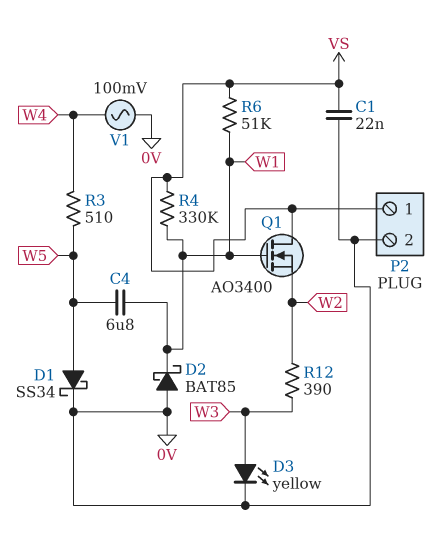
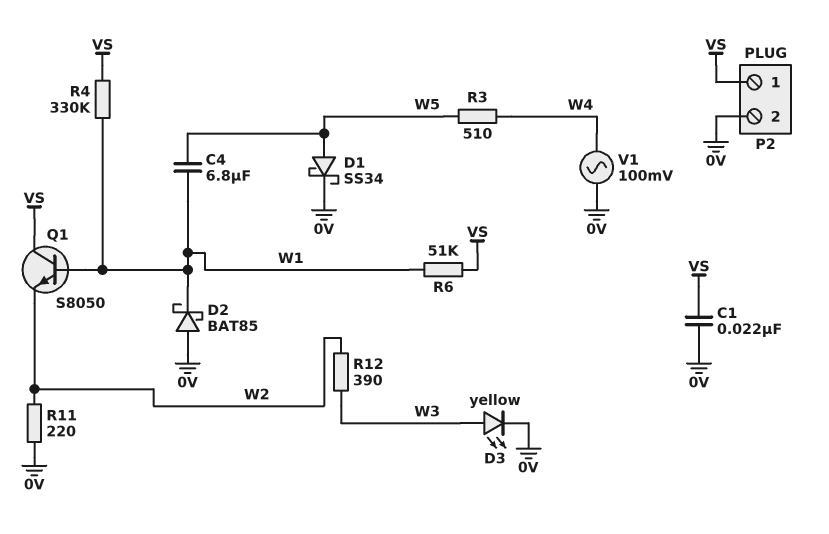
Q1: NMOS AO3400 (G W1, D VS, S W2) -> NPN S8050 (B W1, C VS, E W2)
R11: none -> 220 (0V, W2)

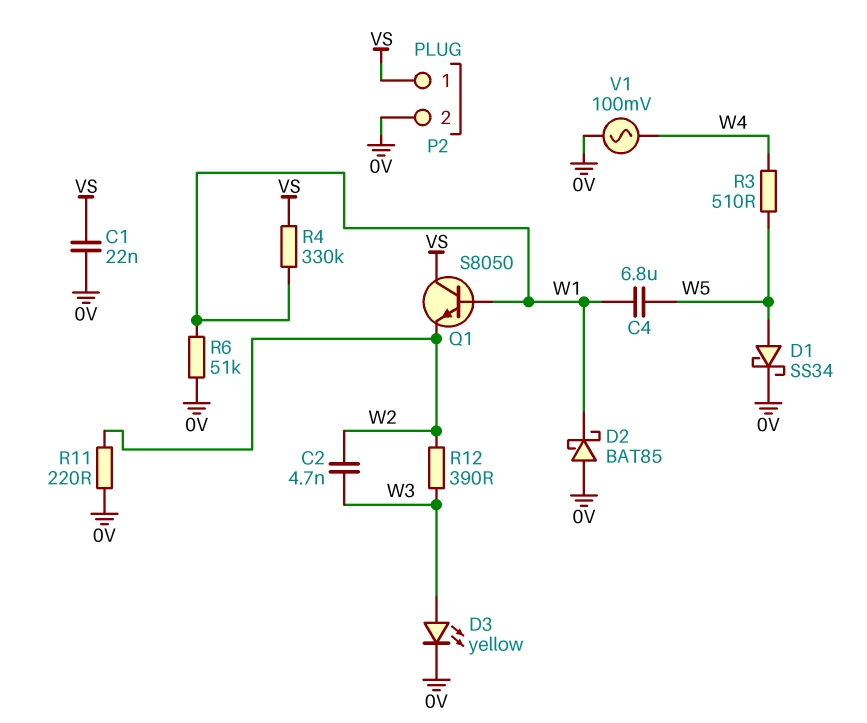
C2: none -> 4.7nF (W2, W3)
R6: 51k (VS, W1) -> 51k (0V, W1)

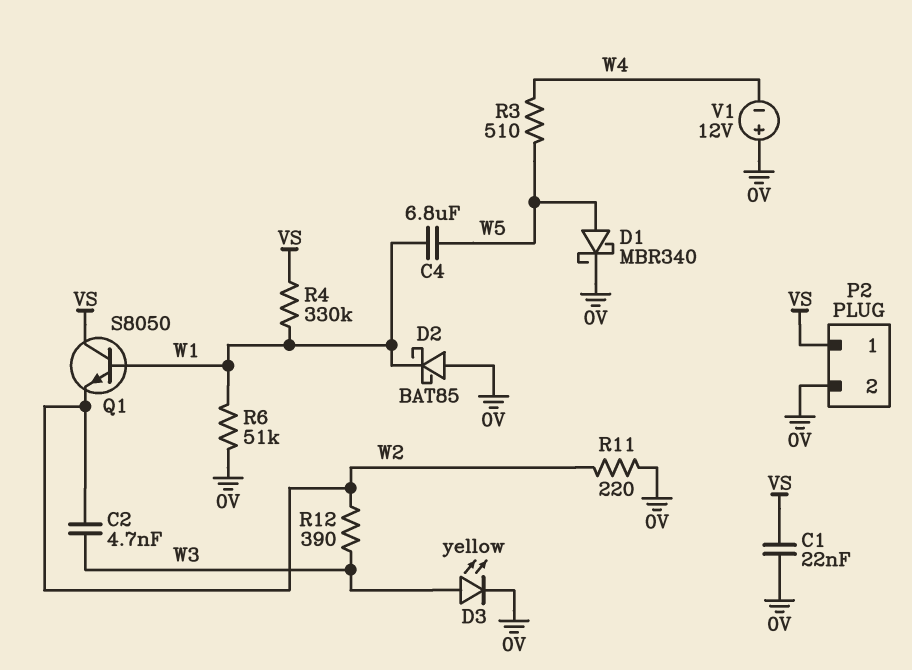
D1: schottky SS34 (A W5, K 0V) -> schottky MBR340 (A W5, K 0V)
V1: AC 100mV (0V, W4) -> 12V (plus 0V, minus W4)

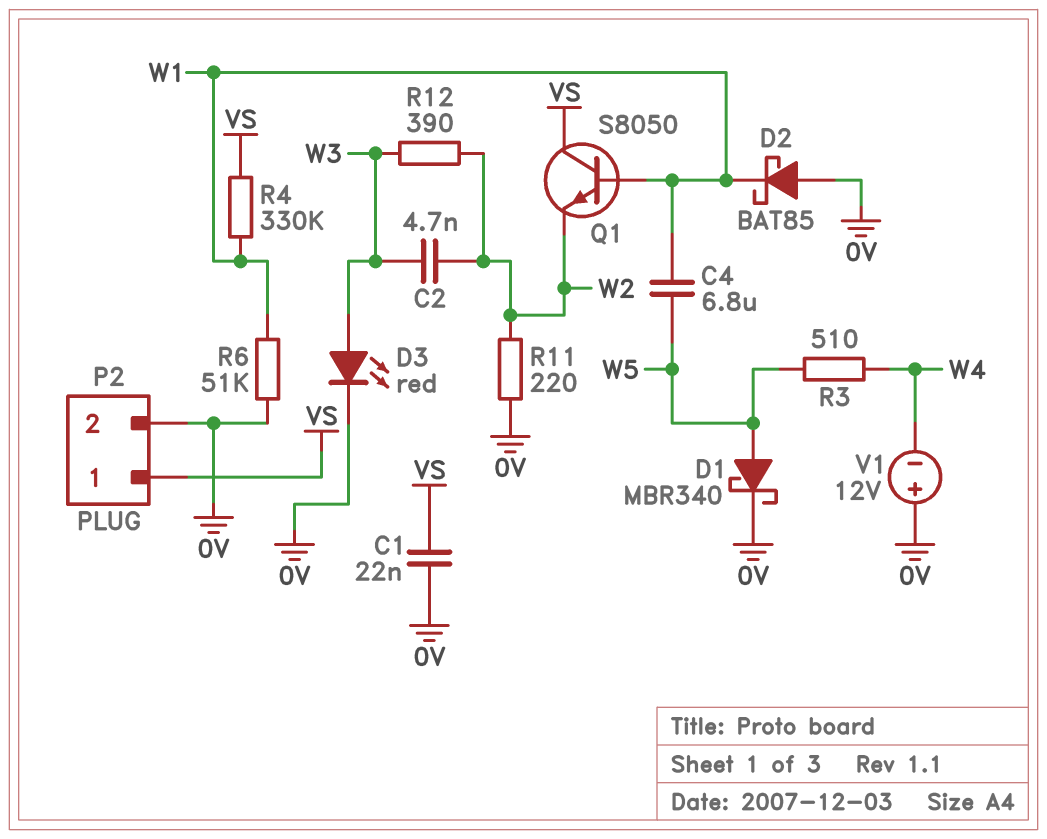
D3: LED yellow (A W3, K 0V) -> LED red (A W3, K 0V)

